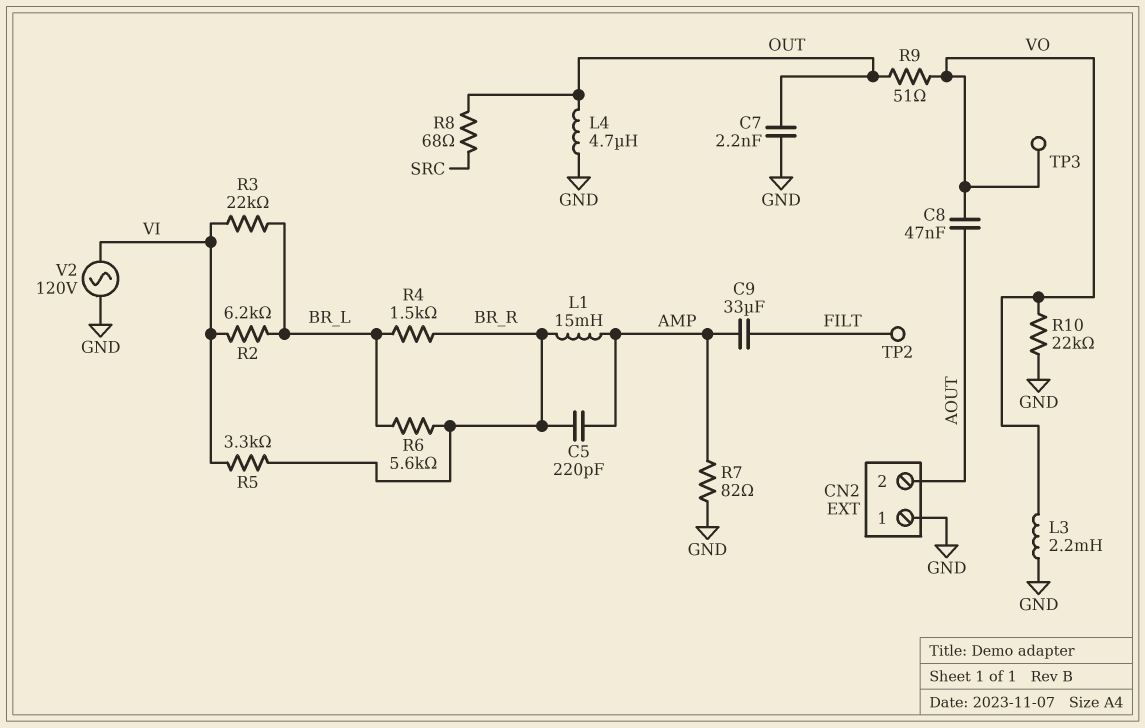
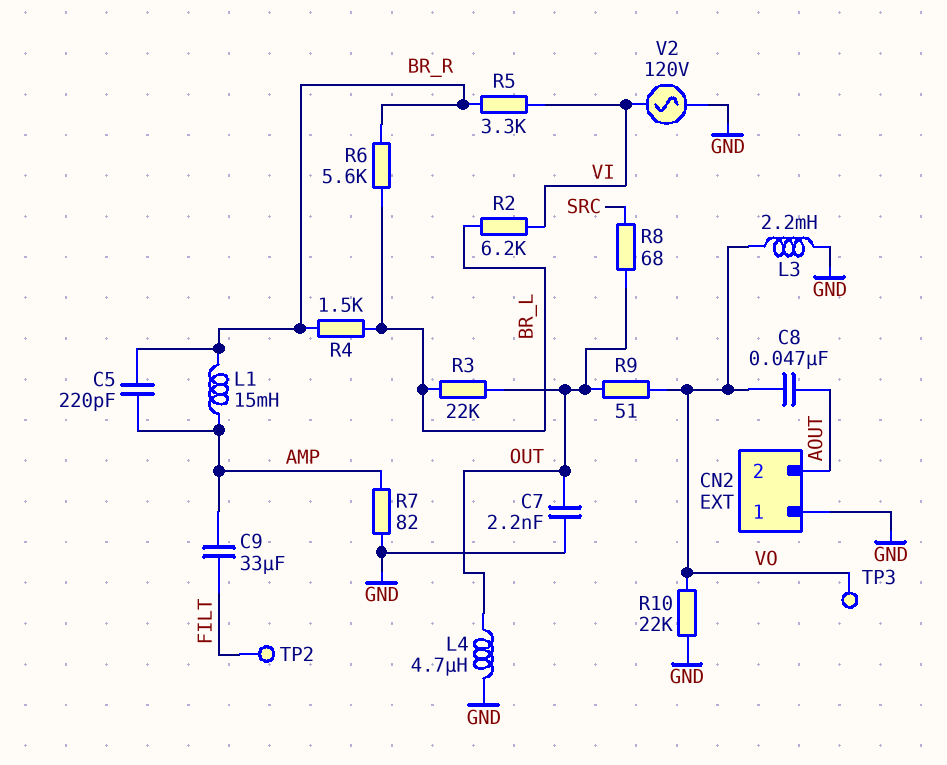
R3: 22k (BR_L, VI) -> 22k (BR_L, OUT)

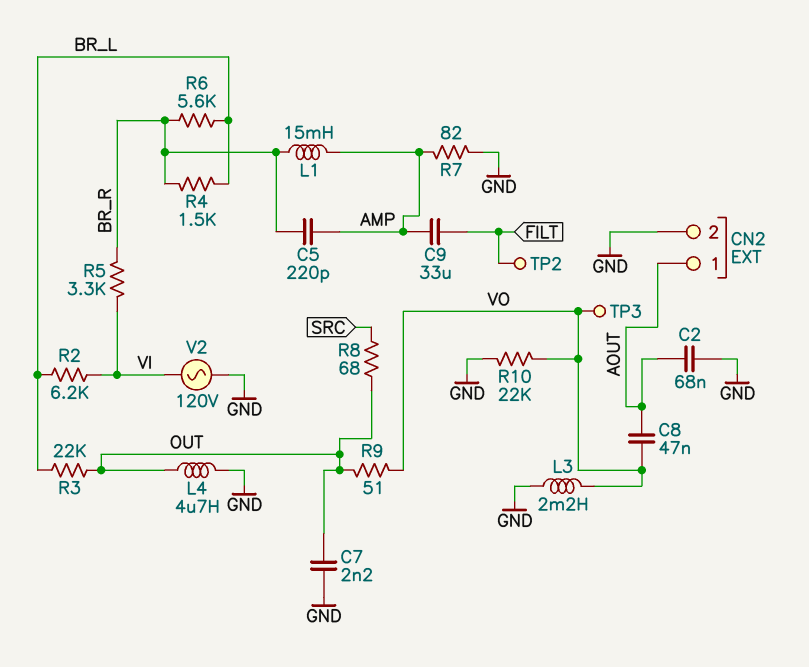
C2: none -> 68nF (AOUT, GND)
CN2 pin 1: GND -> AOUT
CN2 pin 2: AOUT -> GND

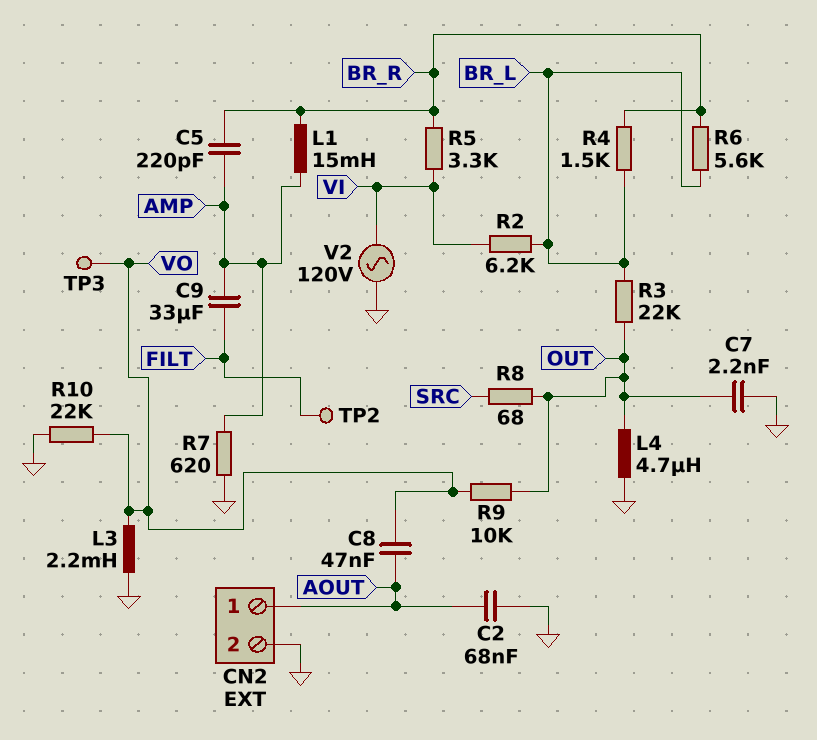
R7: 82 (AMP, GND) -> 620 (AMP, GND)
R9: 51 (OUT, VO) -> 10k (OUT, VO)

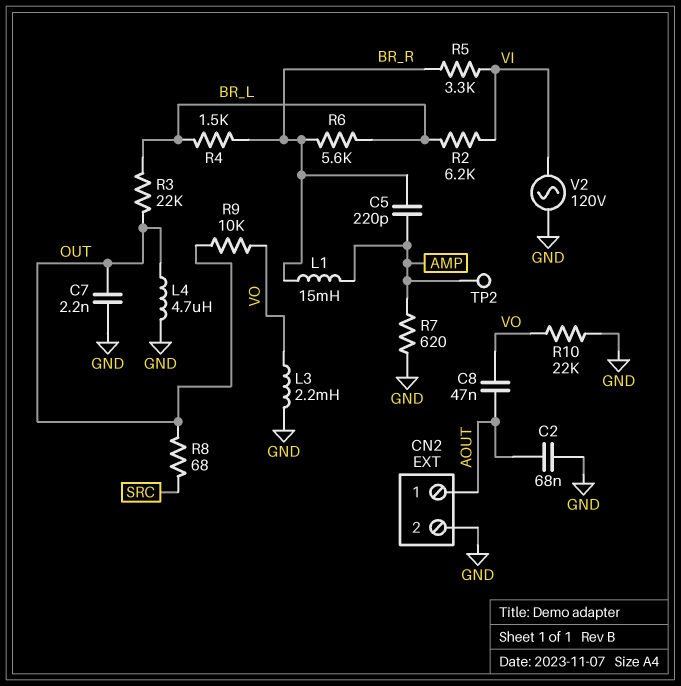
C9: 33uF (AMP, FILT) -> none
TP2: test point (FILT) -> test point (AMP)
TP3: test point (VO) -> none

